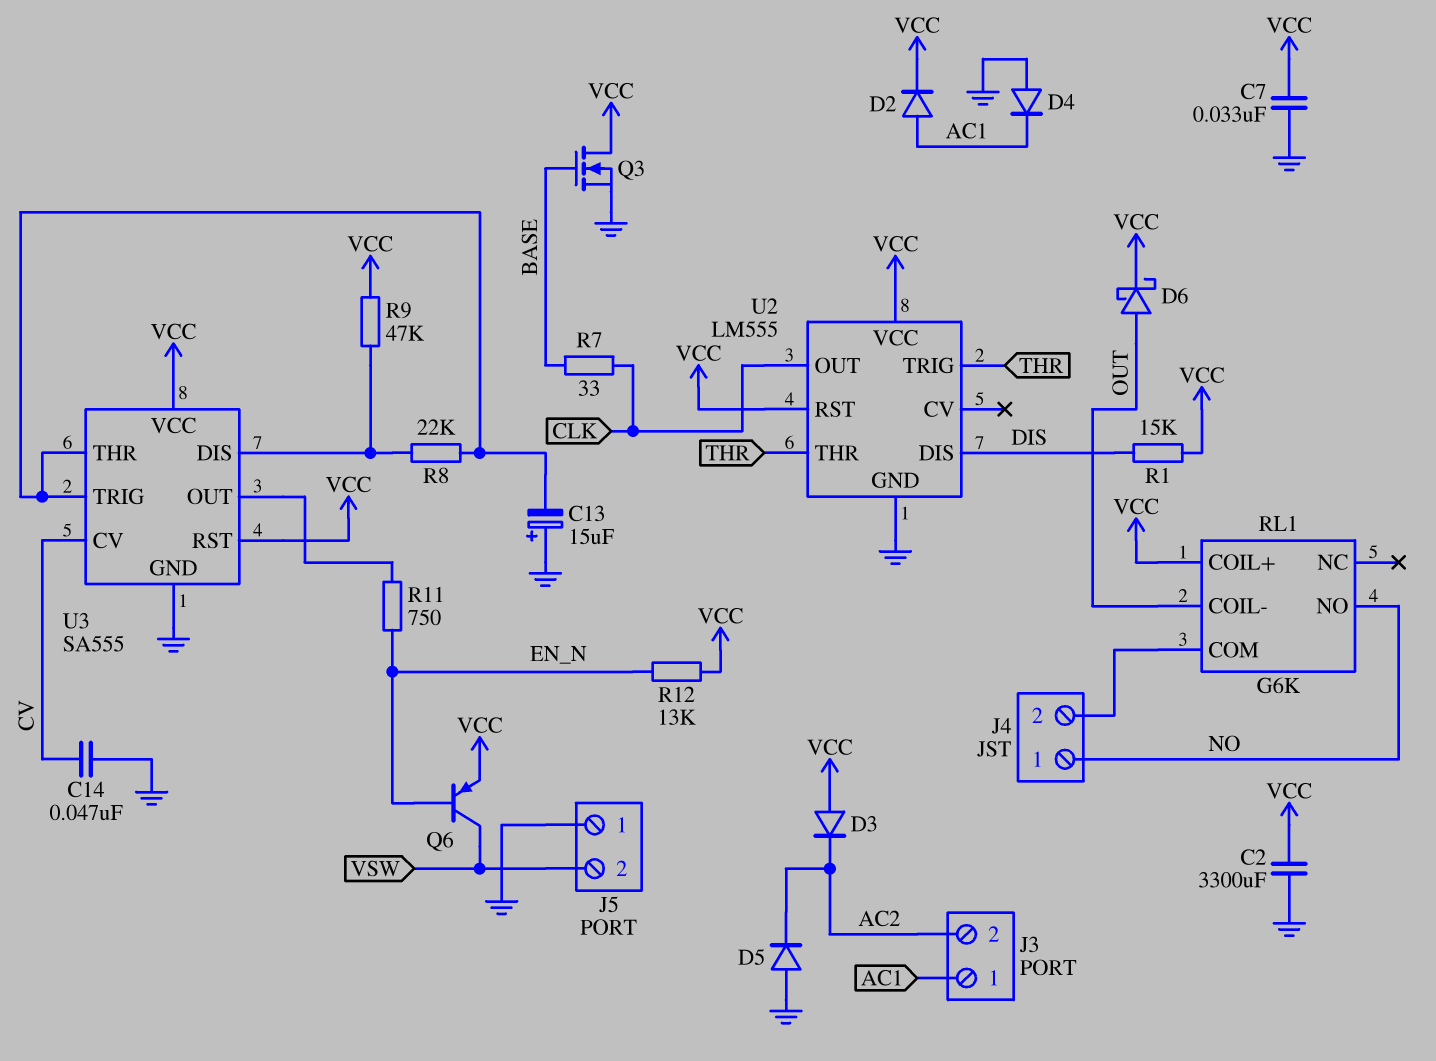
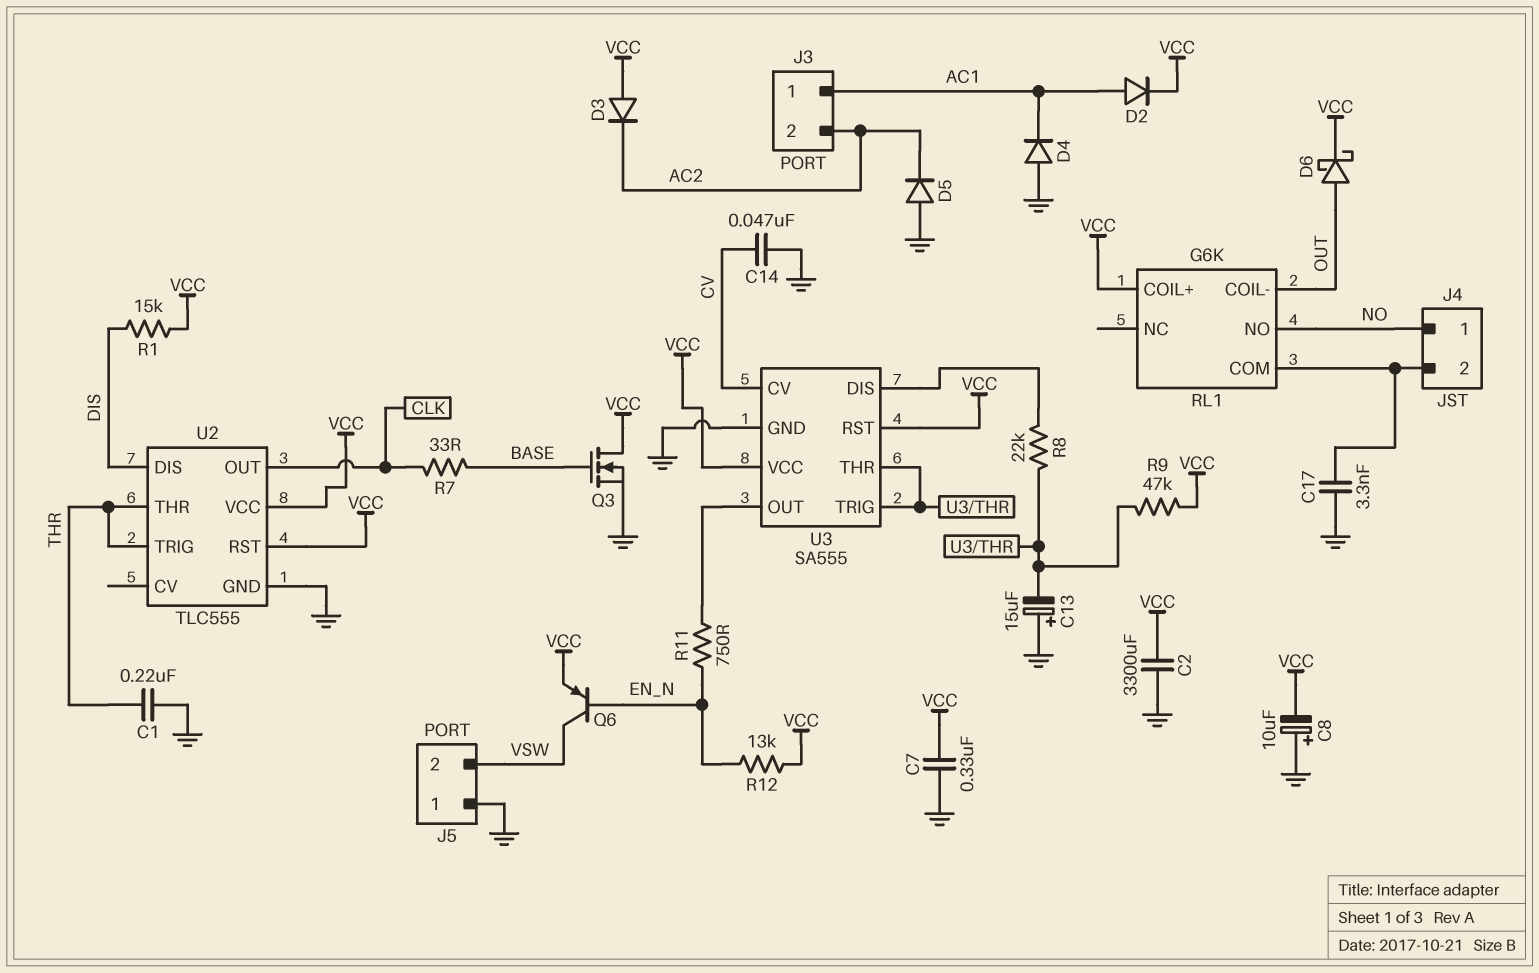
C1: none -> 220nF (GND, THR)
C7: 33nF (GND, VCC) -> 330nF (GND, VCC)
C8: none -> 10uF (plus GND, minus VCC)
C17: none -> 3.3nF (GND, J4/2)
R9: 47k (U3/DIS, VCC) -> 47k (U3/THR, VCC)
U2: LM555 -> TLC555

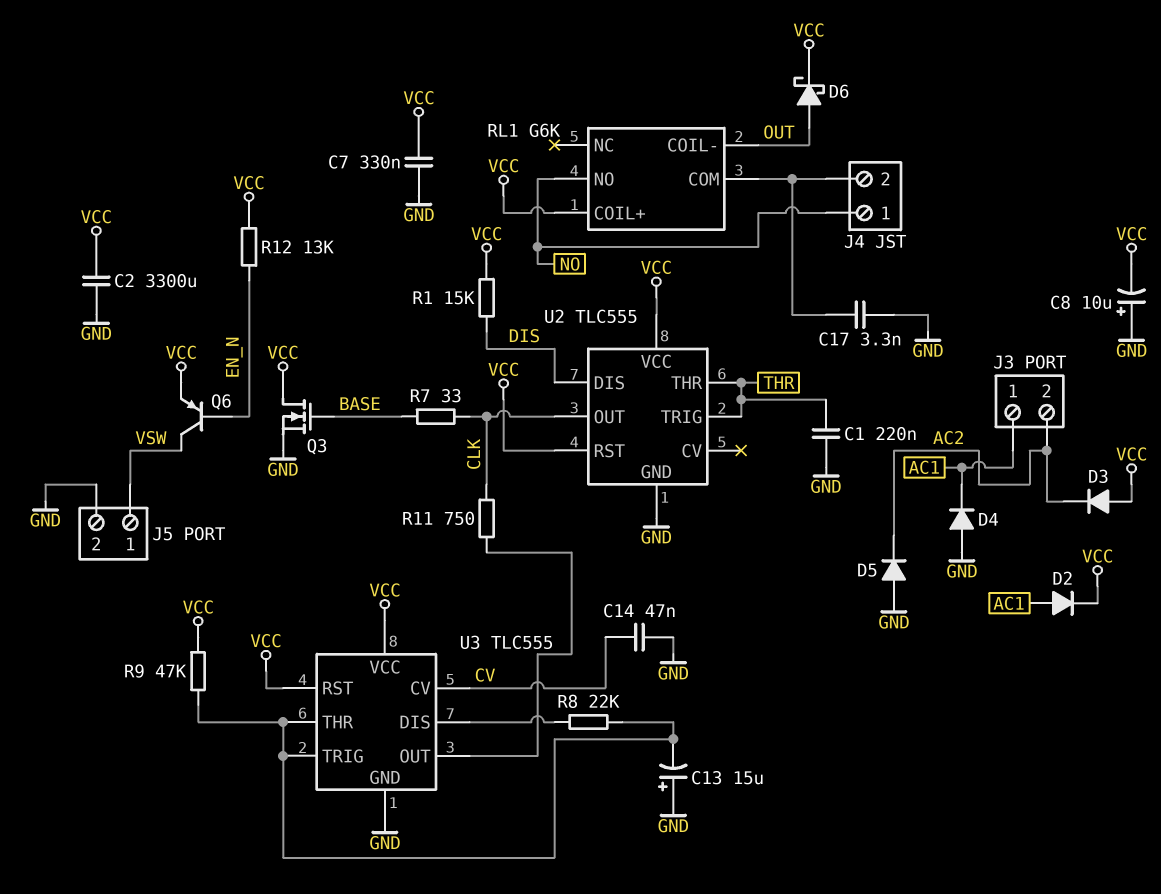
J5 pin 1: GND -> VSW
J5 pin 2: VSW -> GND
R11: 750 (EN_N, U3/OUT) -> 750 (CLK, U3/OUT)
U3: SA555 -> TLC555

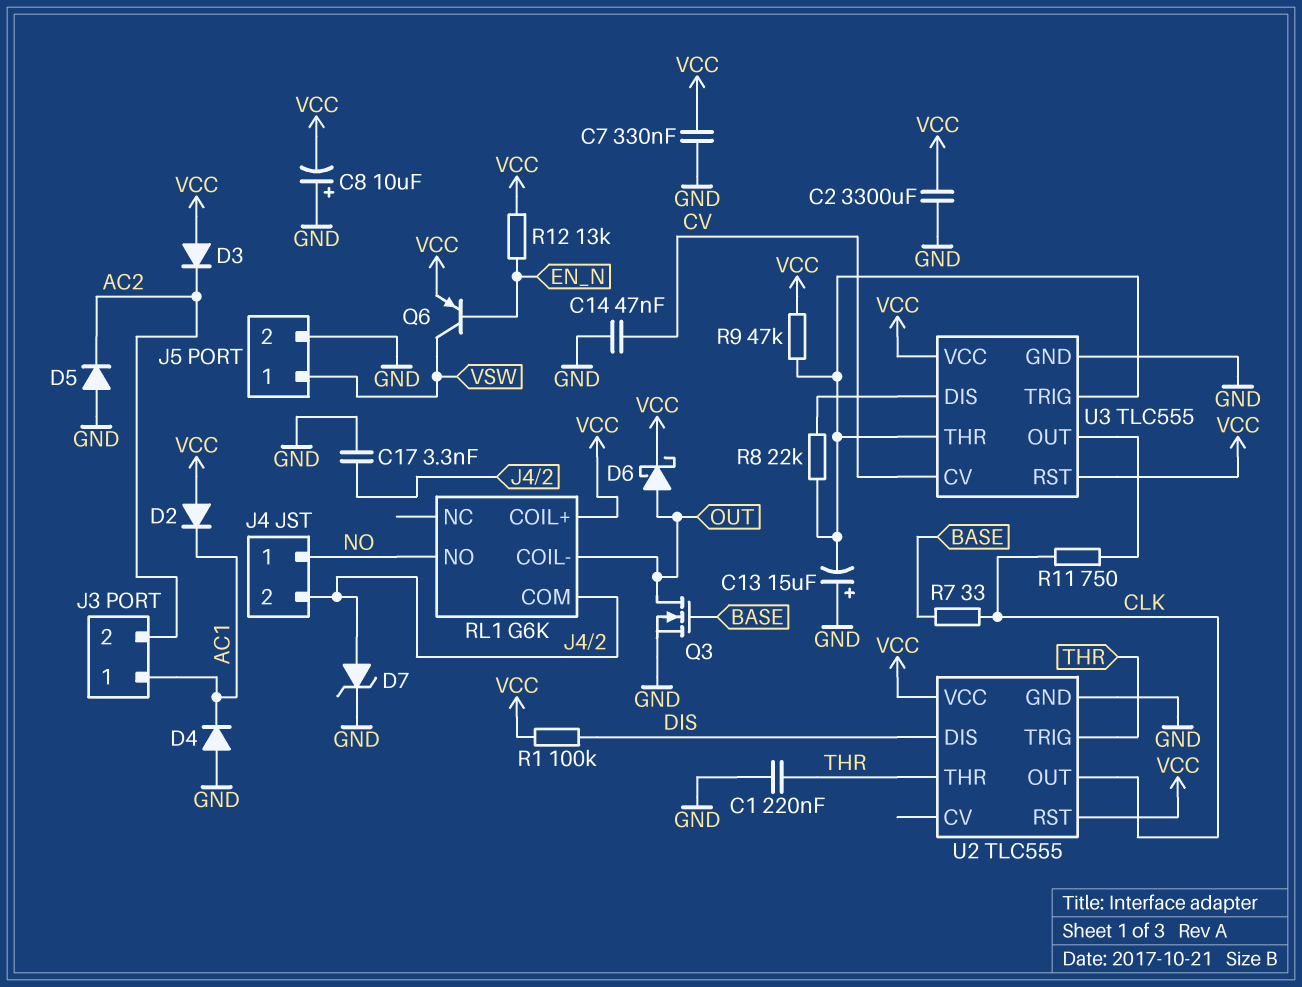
D2: diode (A AC1, K VCC) -> diode (A VCC, K AC1)
D7: none -> zener (A J4/2, K GND)
Q3: NMOS (G BASE, D VCC, S GND) -> NMOS (G BASE, D OUT, S GND)
R1: 15k (DIS, VCC) -> 100k (DIS, VCC)

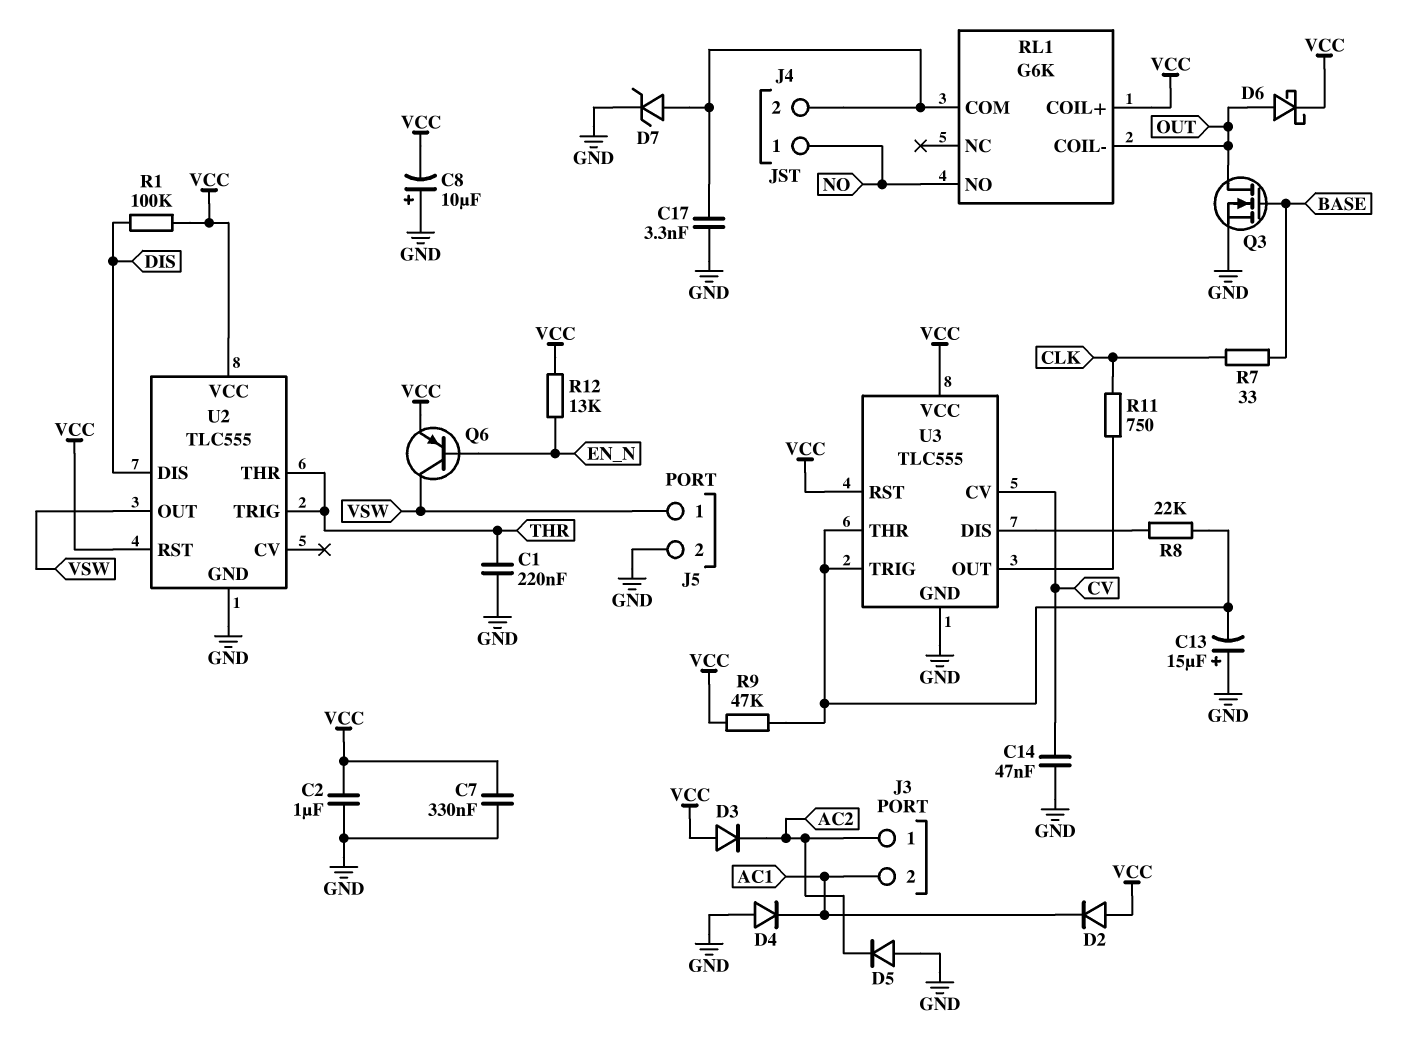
C2: 3300uF (GND, VCC) -> 1uF (GND, VCC)
J3 pin 1: AC1 -> AC2
J3 pin 2: AC2 -> AC1
U2 pin OUT: CLK -> VSW

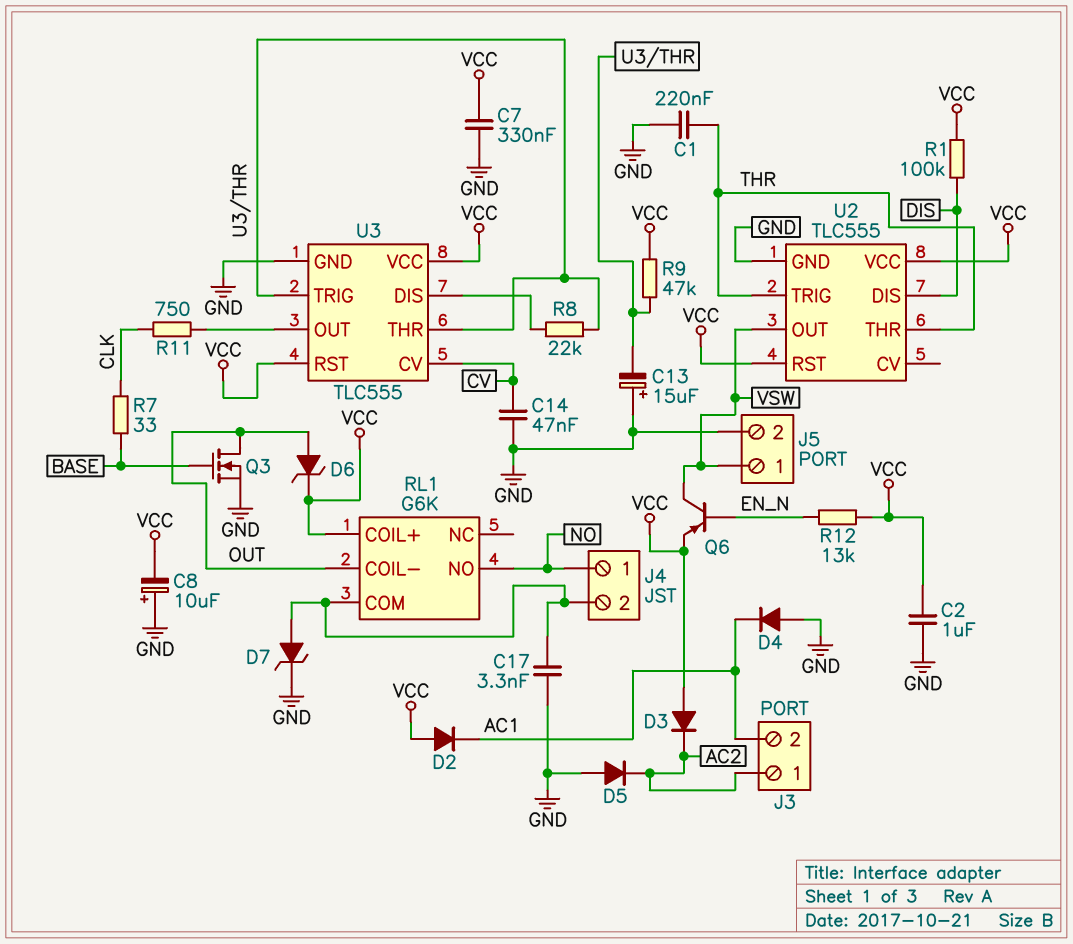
D6: schottky (A OUT, K VCC) -> zener (A OUT, K VCC)

